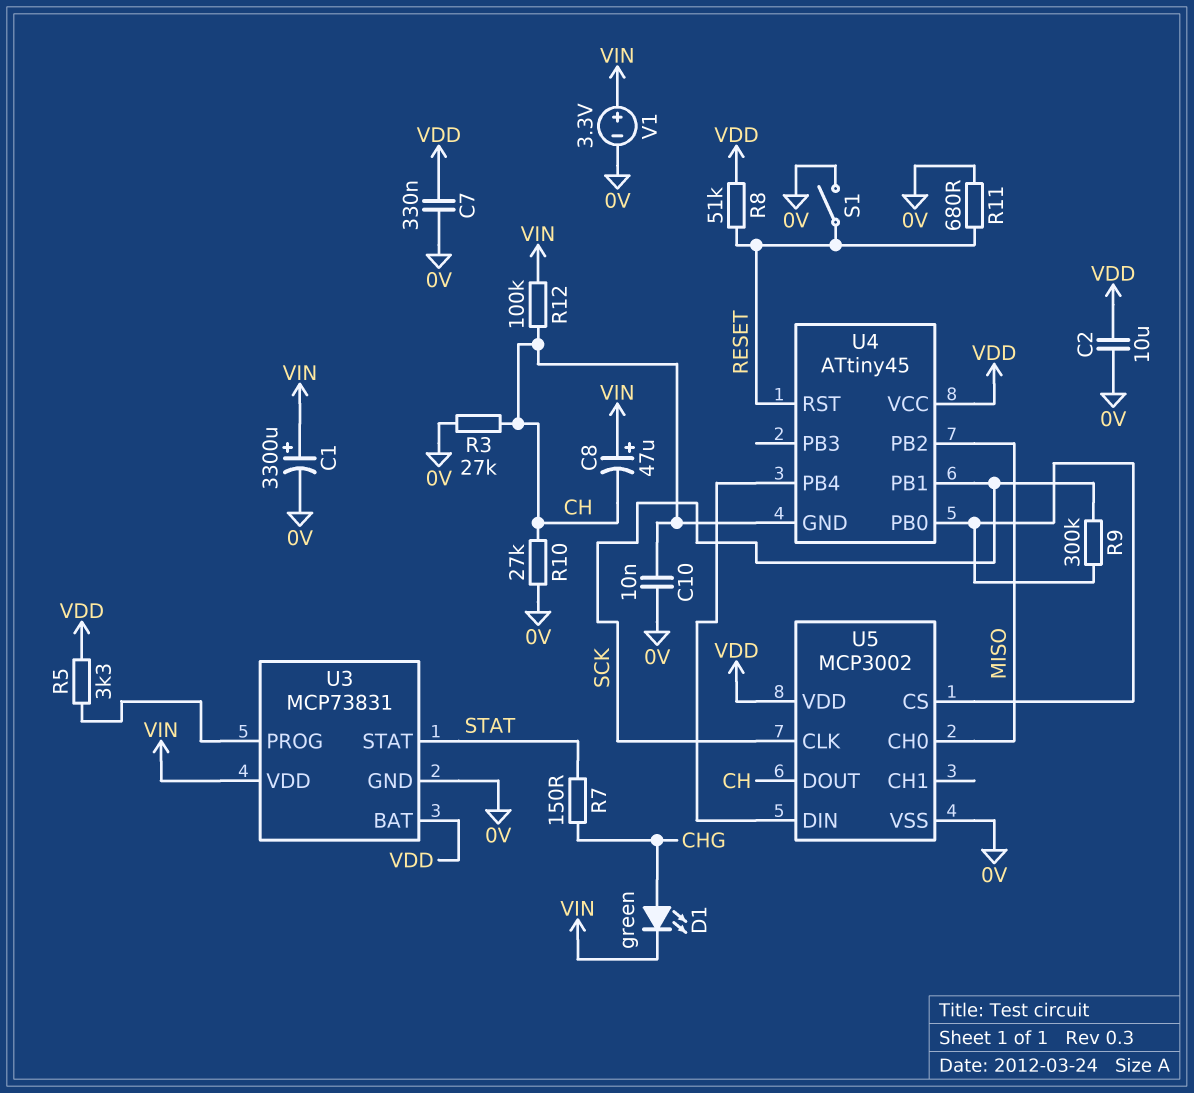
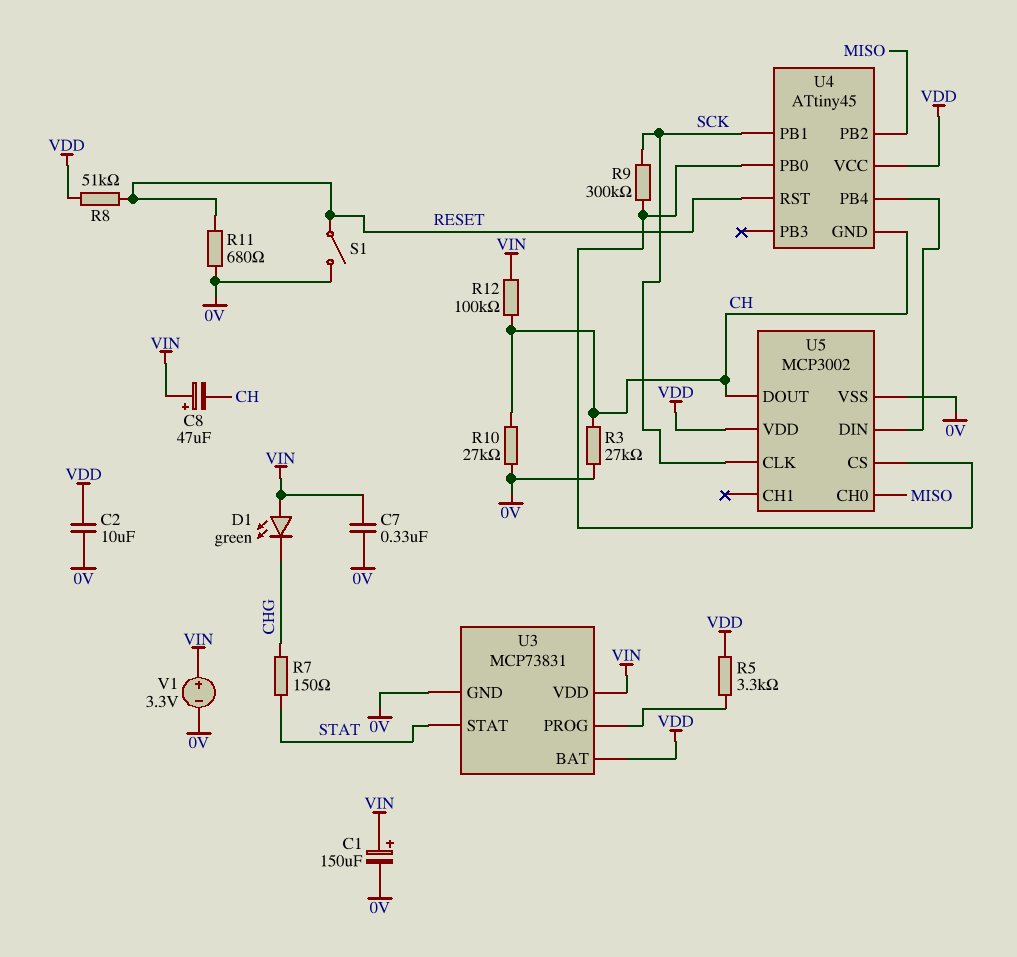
C1: 3300uF (plus VIN, minus 0V) -> 150uF (plus VIN, minus 0V)
C7: 330nF (0V, VDD) -> 330nF (0V, VIN)
C10: 10nF (0V, CH) -> none
D1: LED green (A CHG, K VIN) -> LED green (A VIN, K CHG)

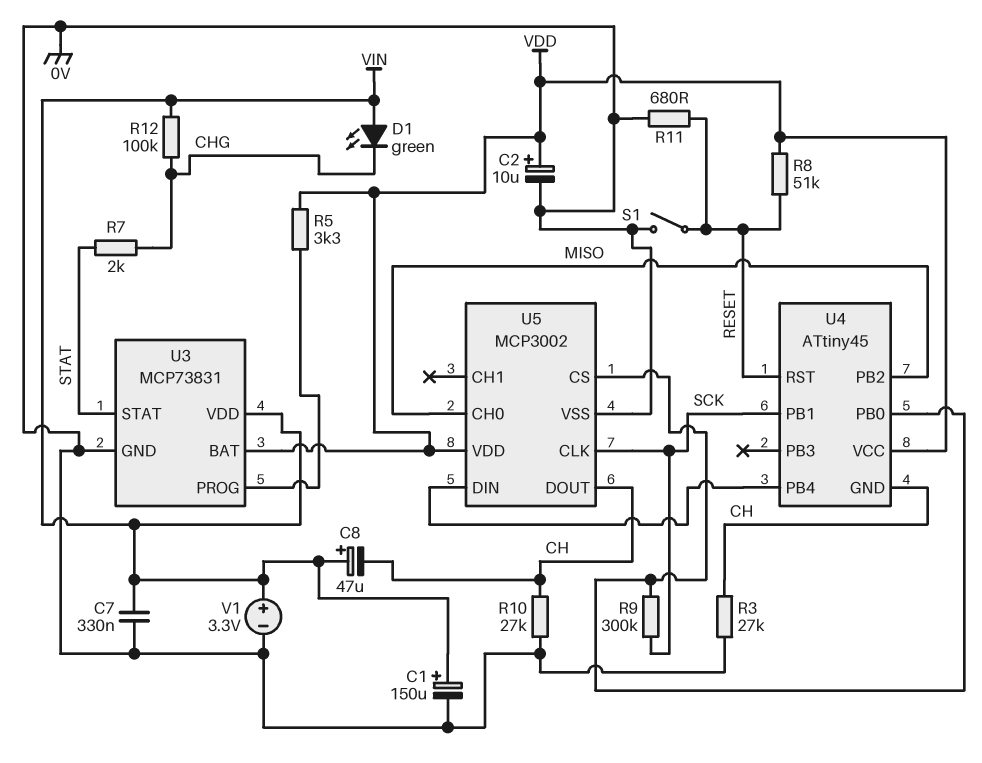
C2: 10uF (0V, VDD) -> 10uF (plus VDD, minus 0V)
R7: 150 (CHG, STAT) -> 2k (CHG, STAT)
R12: 100k (CH, VIN) -> 100k (CHG, VIN)

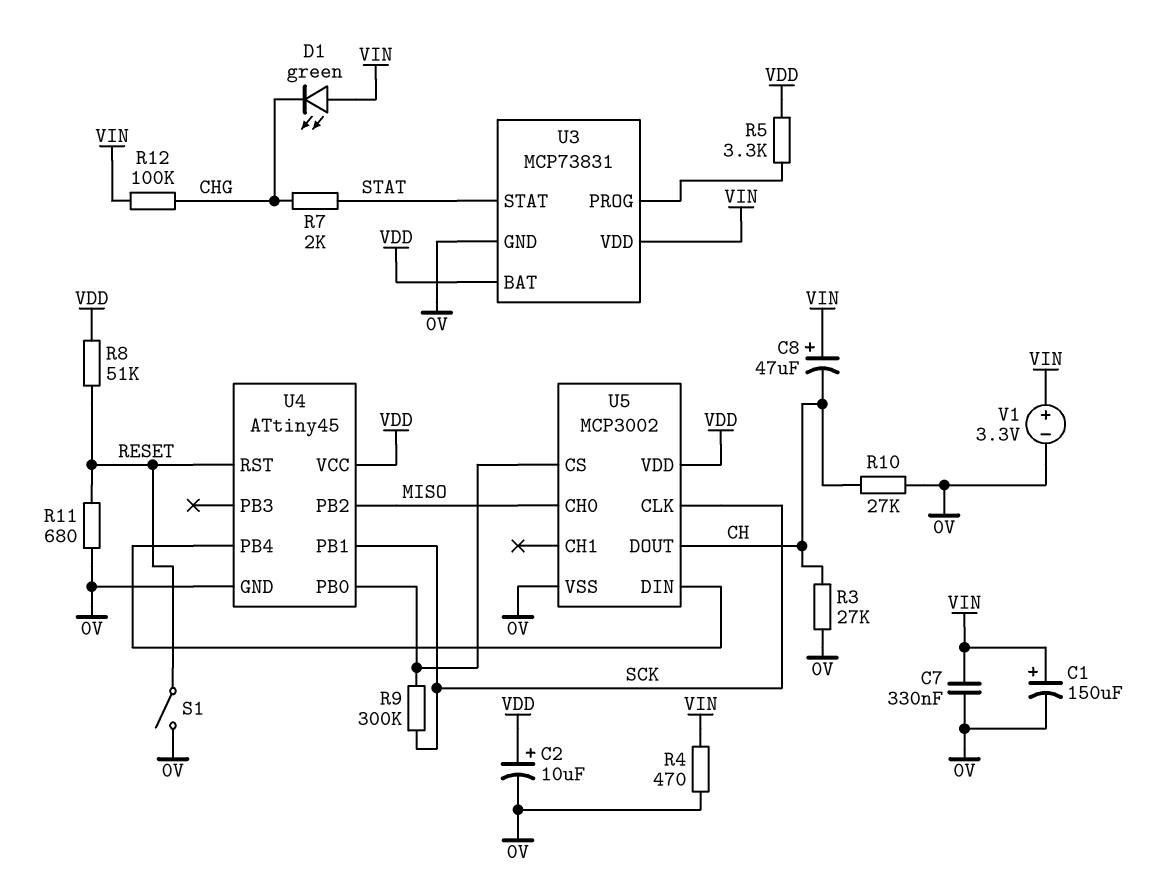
R4: none -> 470 (0V, VIN)
U4 pin GND: CH -> 0V

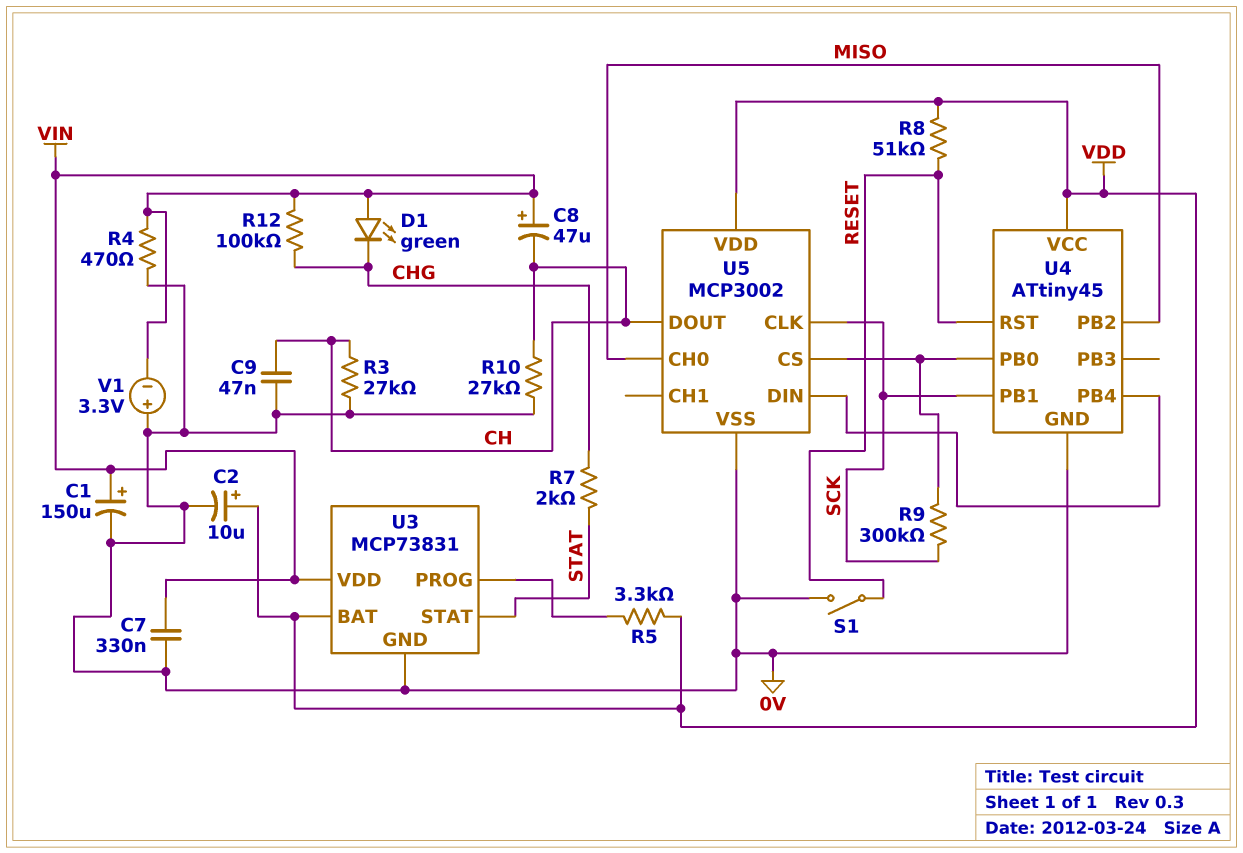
C9: none -> 47nF (0V, CH)
R11: 680 (0V, RESET) -> none
V1: 3.3V (plus VIN, minus 0V) -> 3.3V (plus 0V, minus VIN)

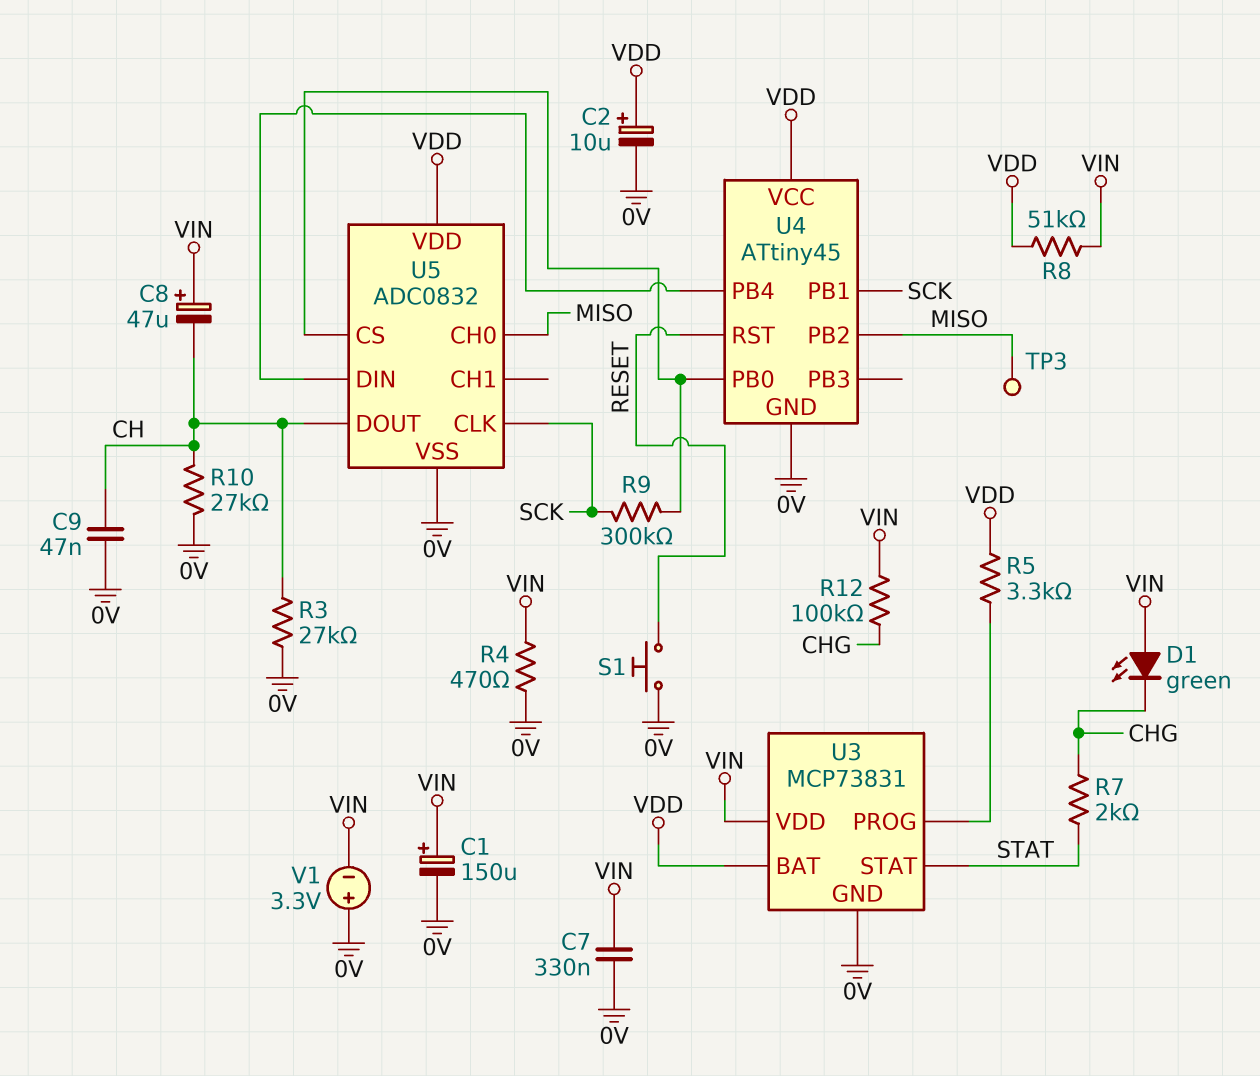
R8: 51k (RESET, VDD) -> 51k (VDD, VIN)
S1: switch (0V, RESET) -> button (0V, RESET)
TP3: none -> test point (MISO)
U5: MCP3002 -> ADC0832

